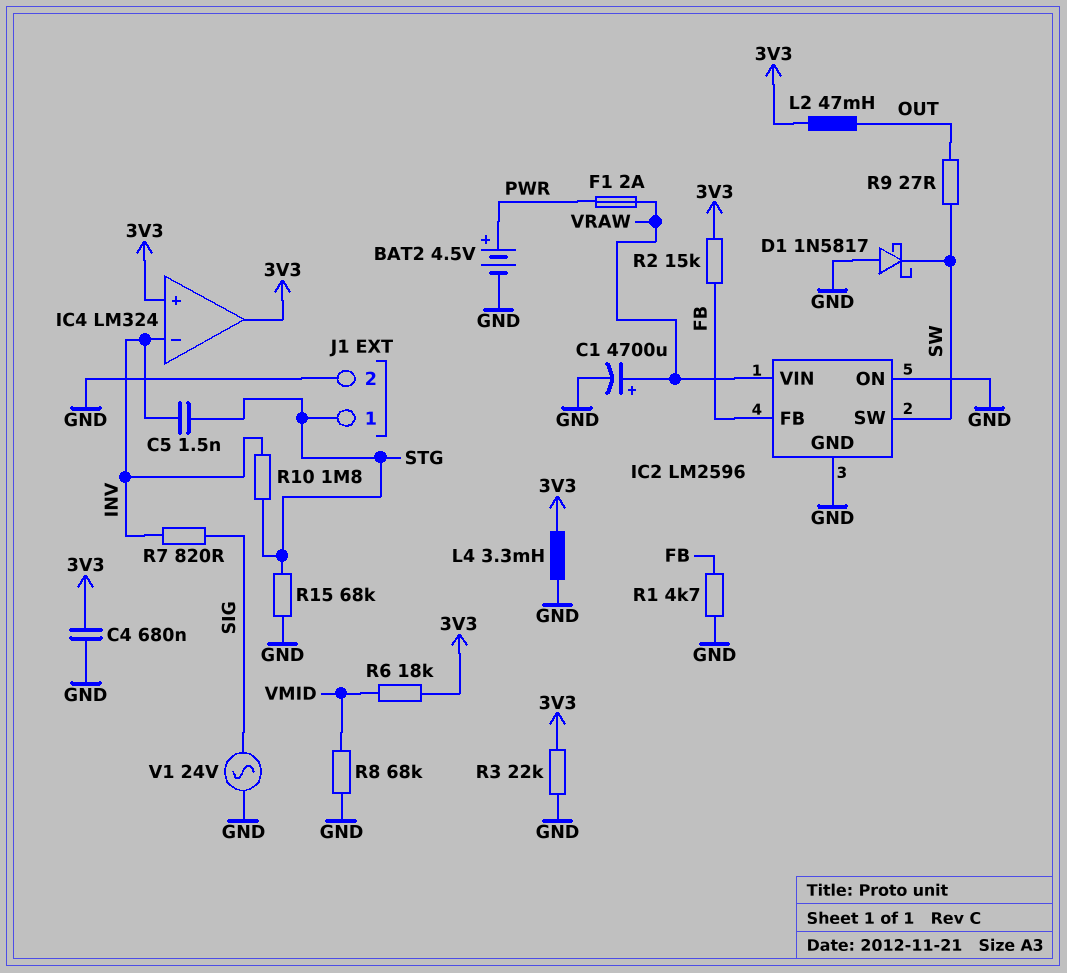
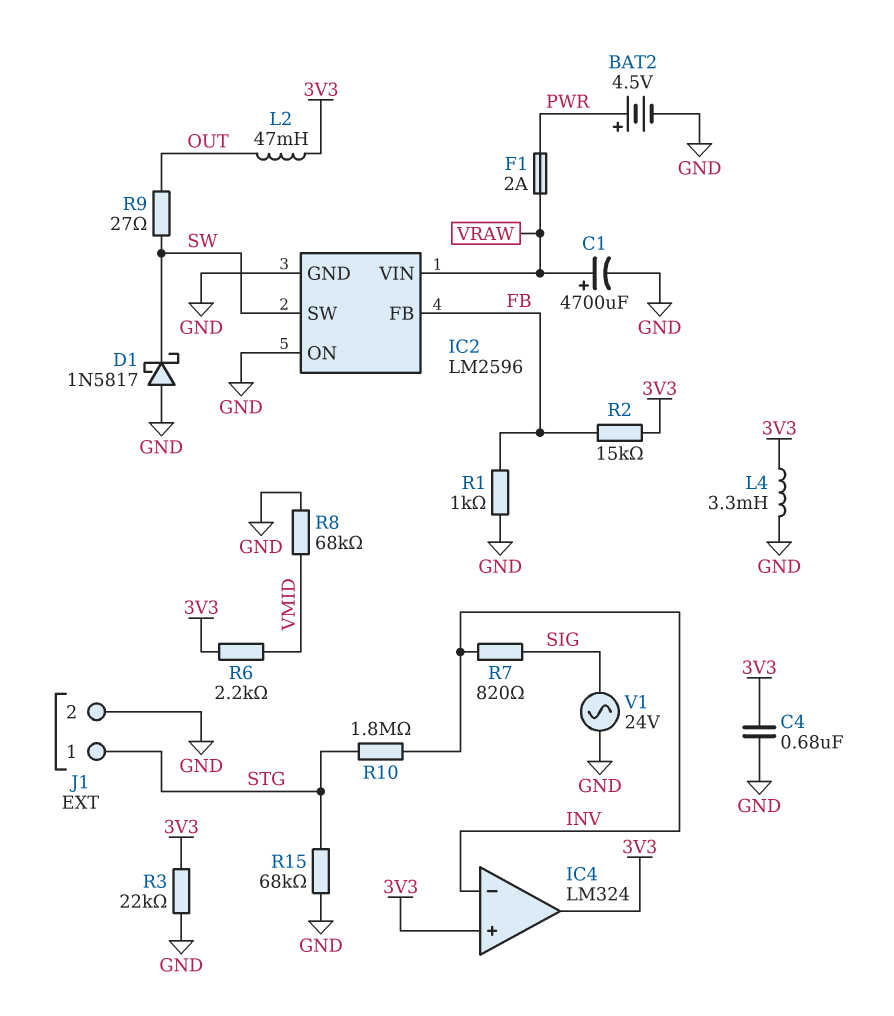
C5: 1.5nF (INV, STG) -> none
R1: 4.7k (FB, GND) -> 1k (FB, GND)
R6: 18k (3V3, VMID) -> 2.2k (3V3, VMID)

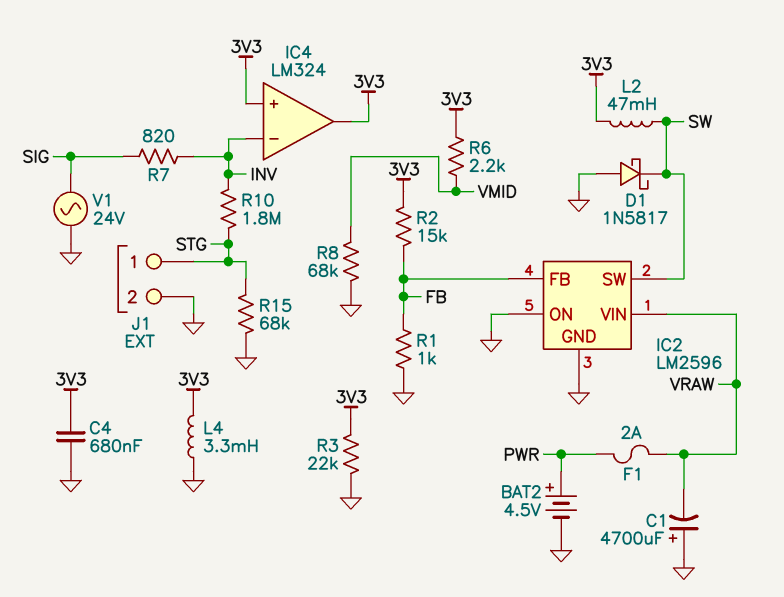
C1: 4700uF (plus VRAW, minus GND) -> 4700uF (plus GND, minus VRAW)
L2: 47mH (3V3, OUT) -> 47mH (3V3, SW)
R9: 27 (OUT, SW) -> none

